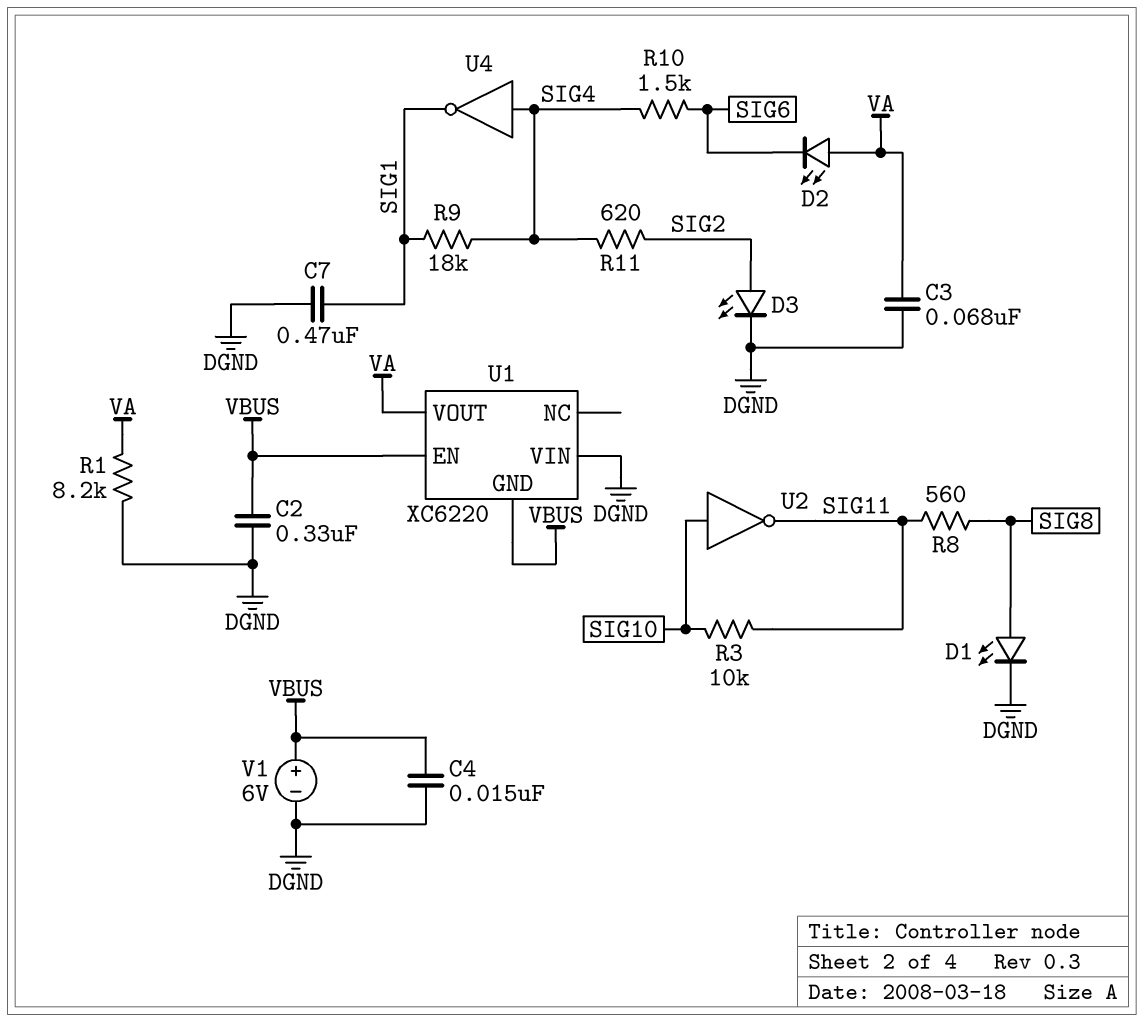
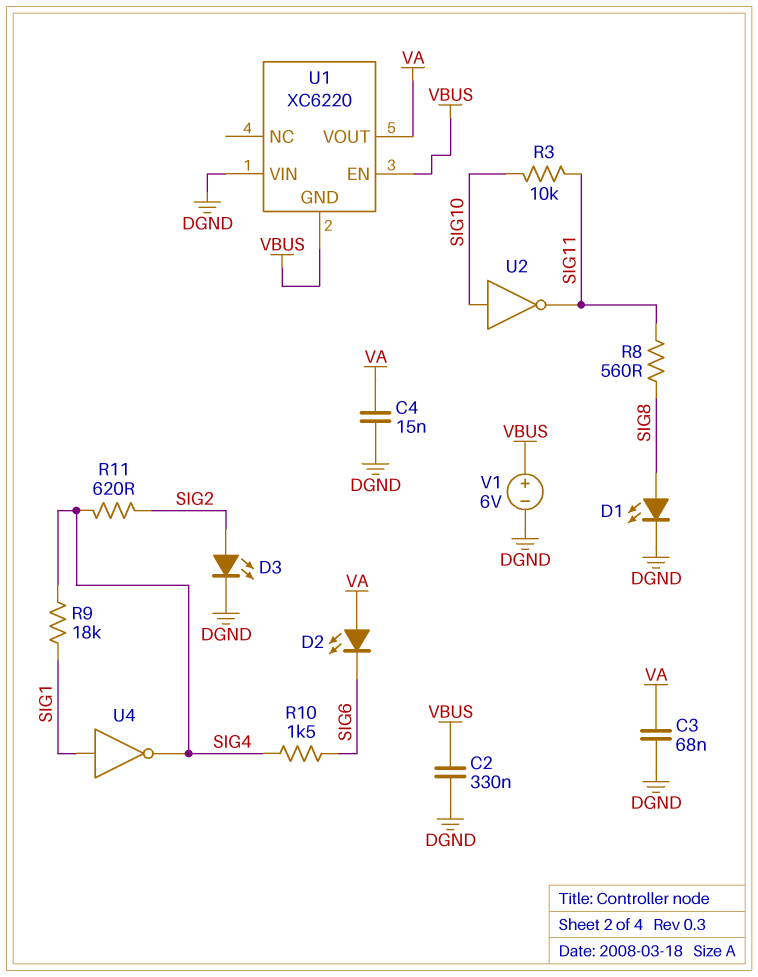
C4: 15nF (DGND, VBUS) -> 15nF (DGND, VA)
C7: 470nF (DGND, SIG1) -> none
R1: 8.2k (DGND, VA) -> none
U4: NOT (in SIG4, out SIG1) -> NOT (in SIG1, out SIG4)

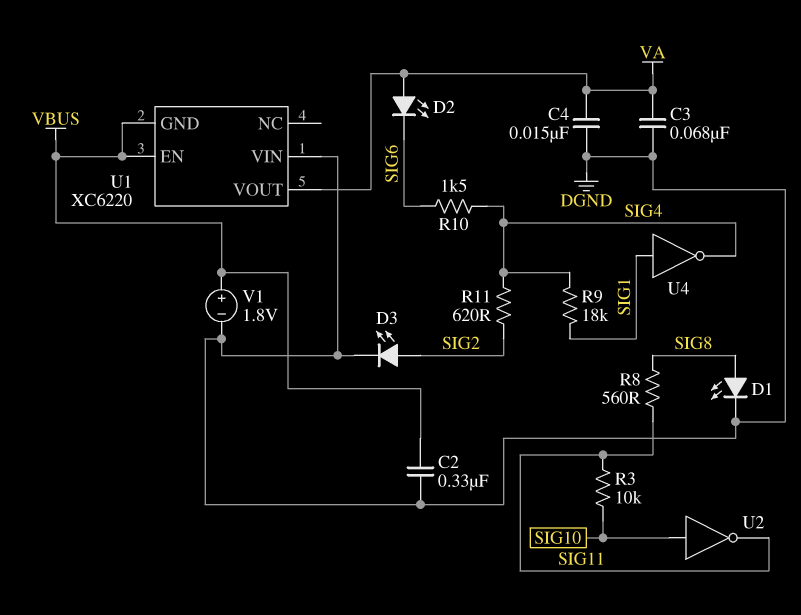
V1: 6V (plus VBUS, minus DGND) -> 1.8V (plus VBUS, minus DGND)

